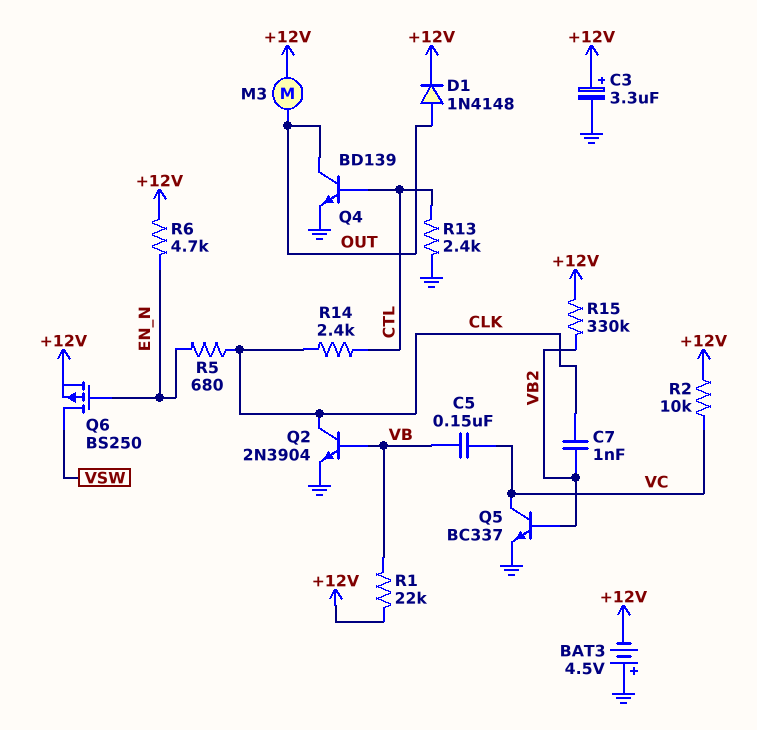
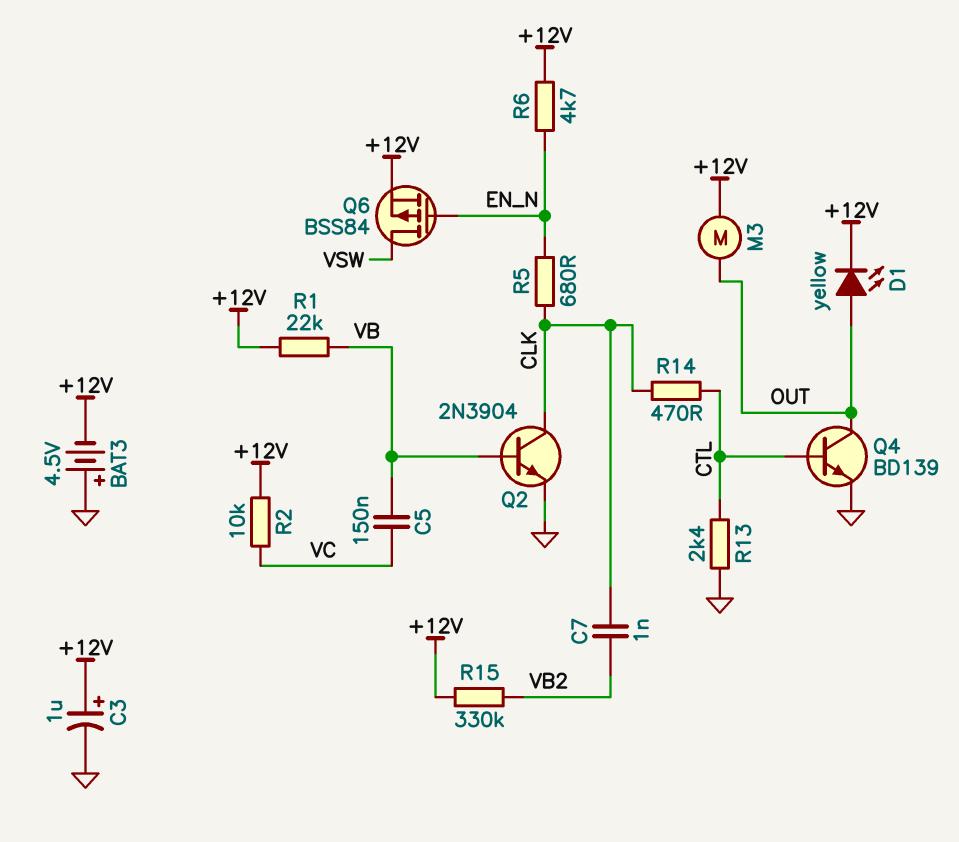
C3: 3.3uF (plus +12V, minus GND) -> 1uF (plus +12V, minus GND)
D1: diode 1N4148 (A OUT, K +12V) -> LED yellow (A OUT, K +12V)
Q5: NPN BC337 (B VB2, C VC, E GND) -> none
Q6: PMOS BS250 (G EN_N, D VSW, S +12V) -> PMOS BSS84 (G EN_N, D VSW, S +12V)
R14: 2.4k (CLK, CTL) -> 470 (CLK, CTL)

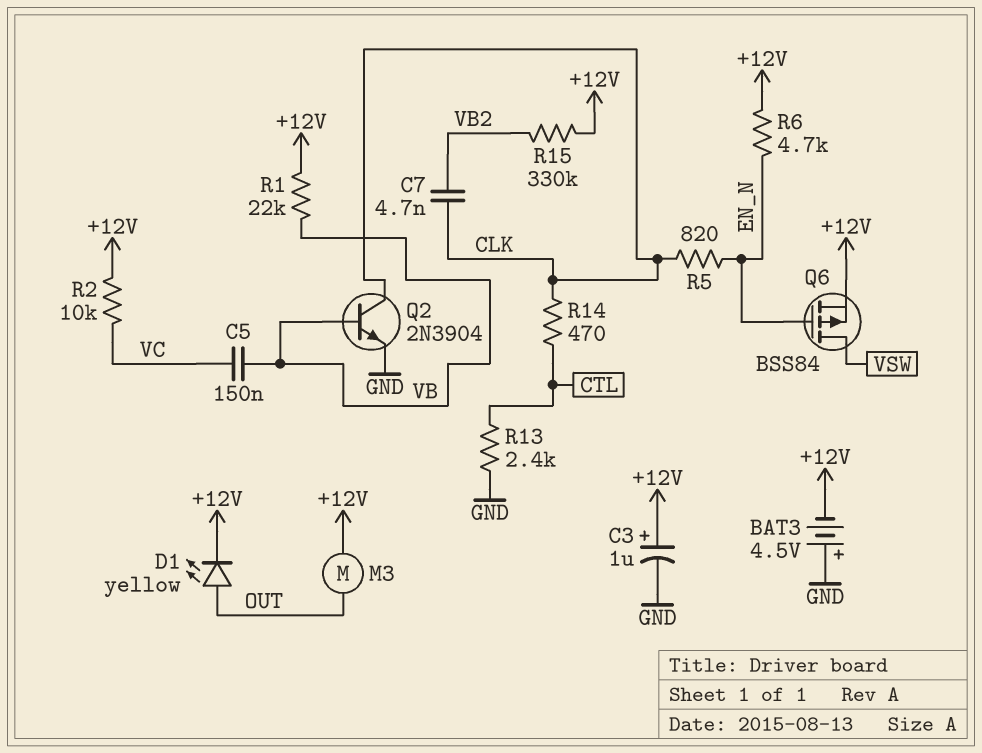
C7: 1nF (CLK, VB2) -> 4.7nF (CLK, VB2)
Q4: NPN BD139 (B CTL, C OUT, E GND) -> none
R5: 680 (CLK, EN_N) -> 820 (CLK, EN_N)

